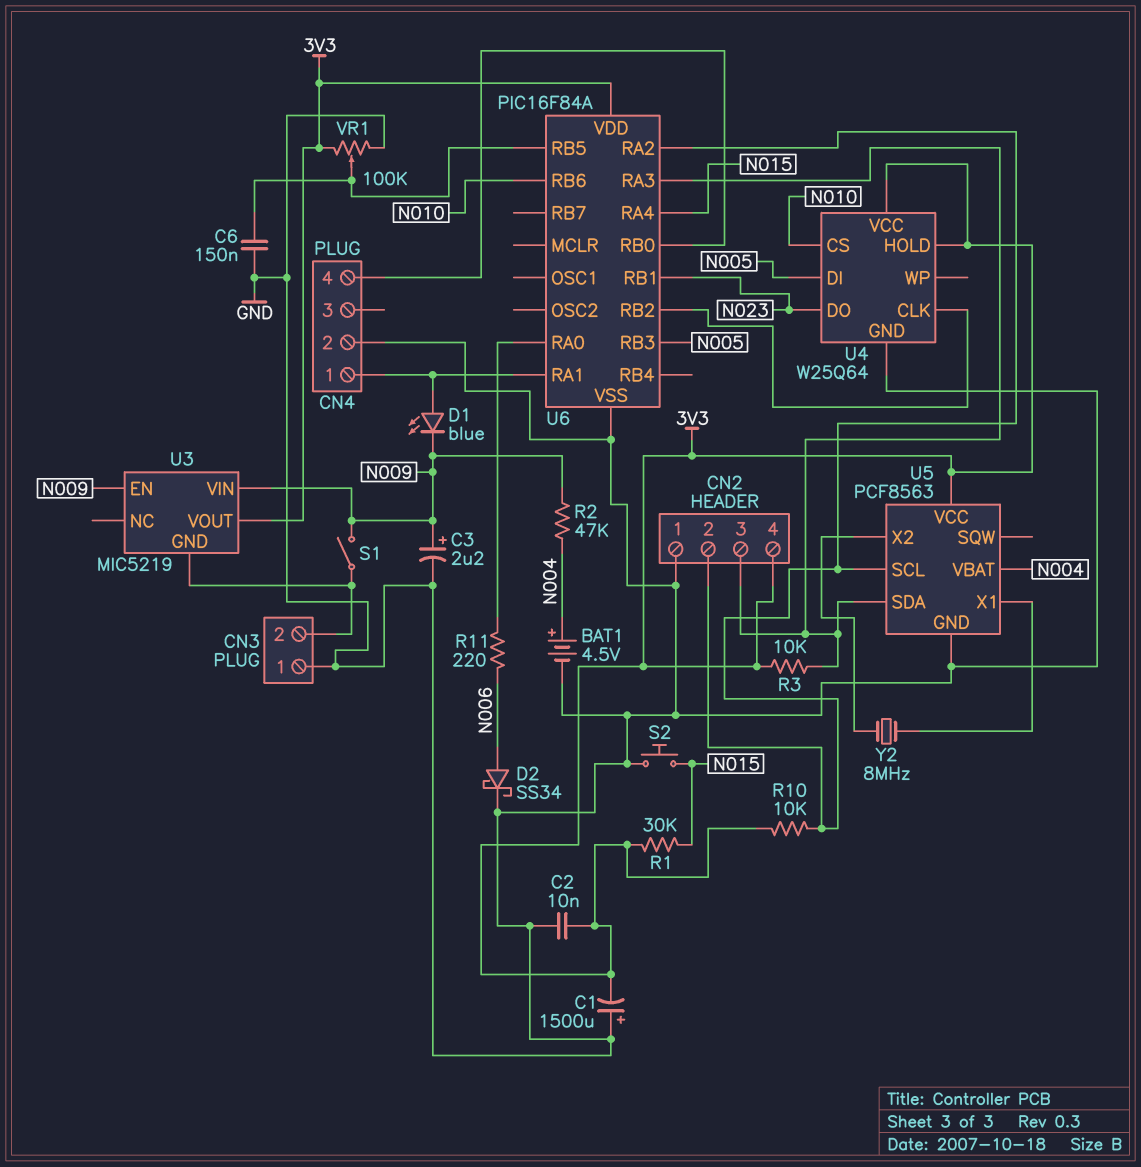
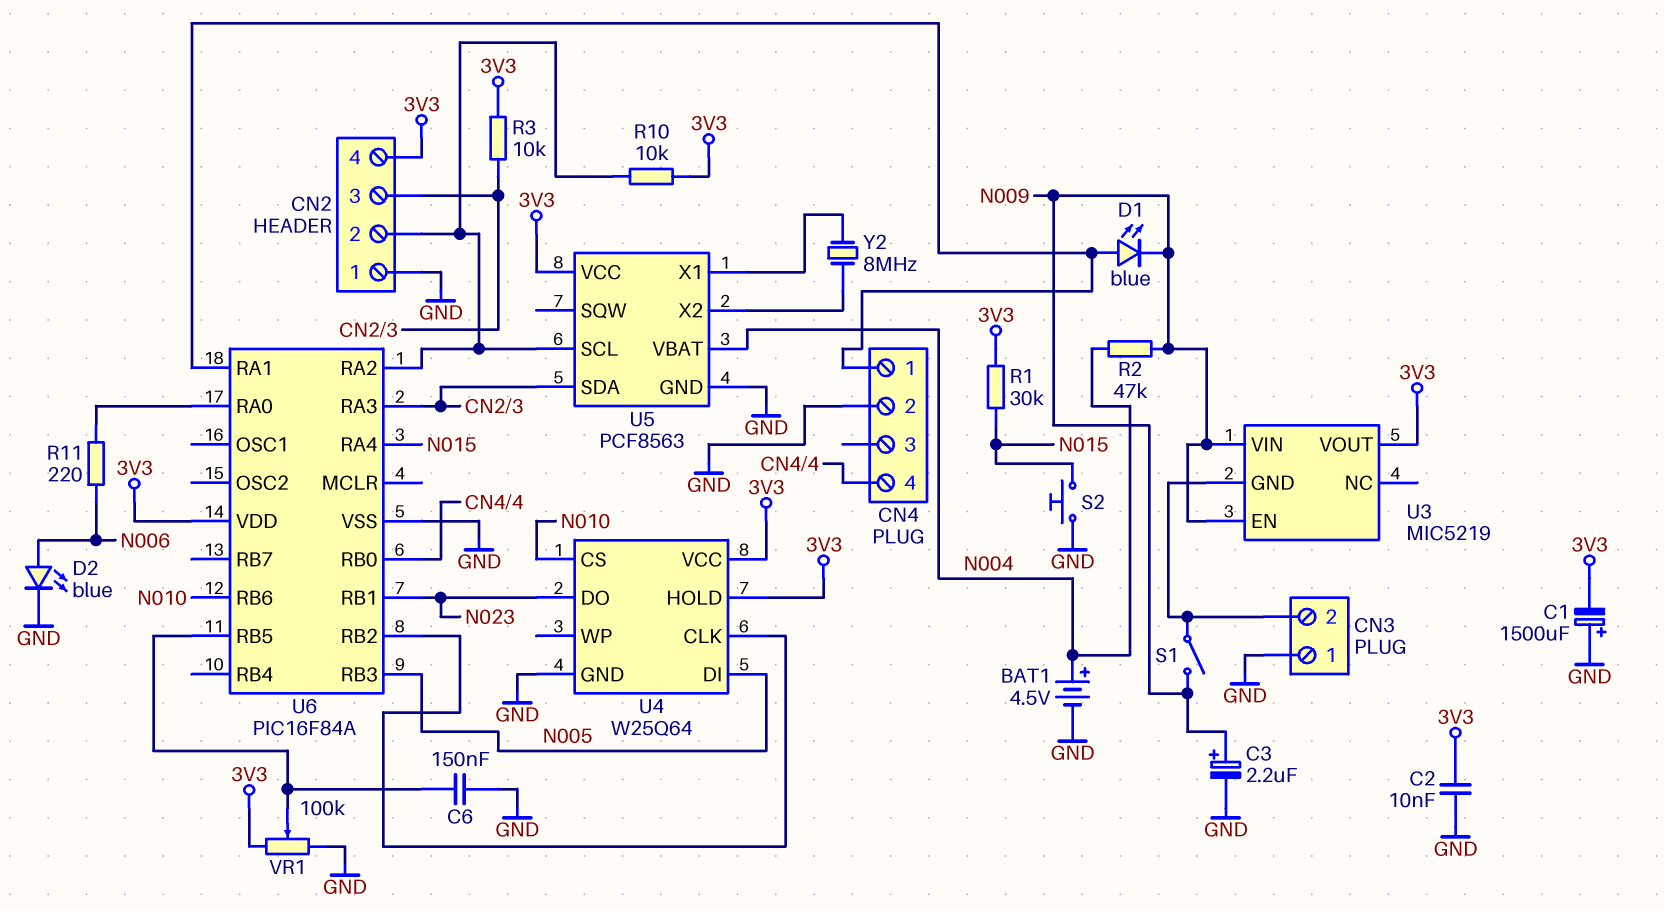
D2: schottky SS34 (A N006, K GND) -> LED blue (A N006, K GND)

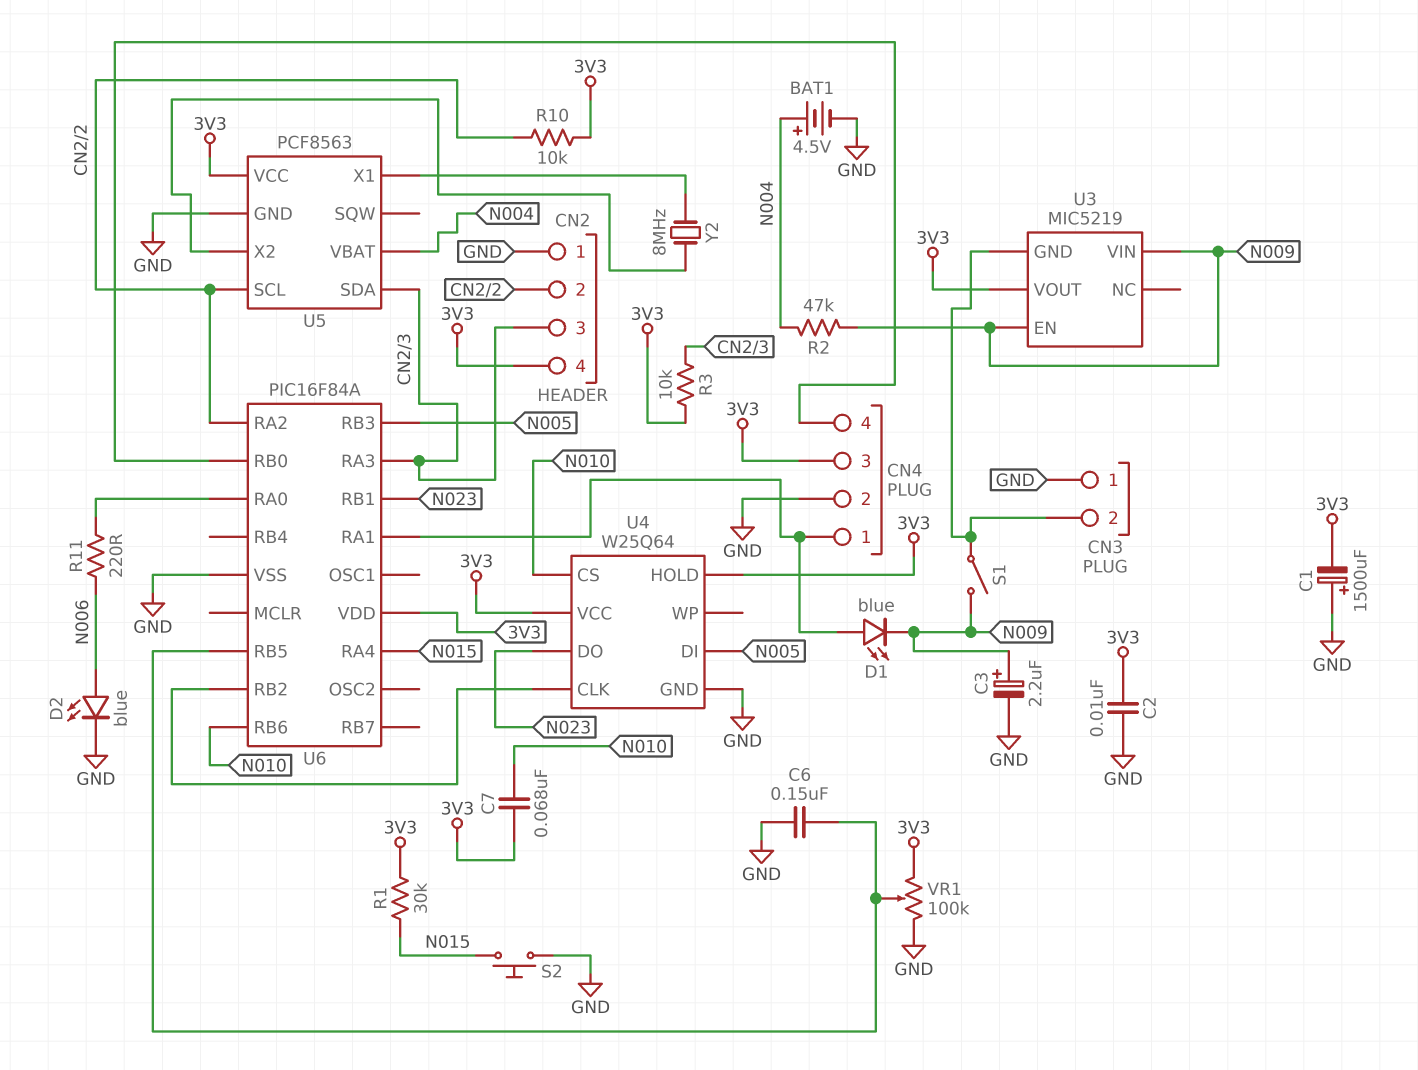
C7: none -> 68nF (3V3, N010)
CN4 pin 3: none -> 3V3

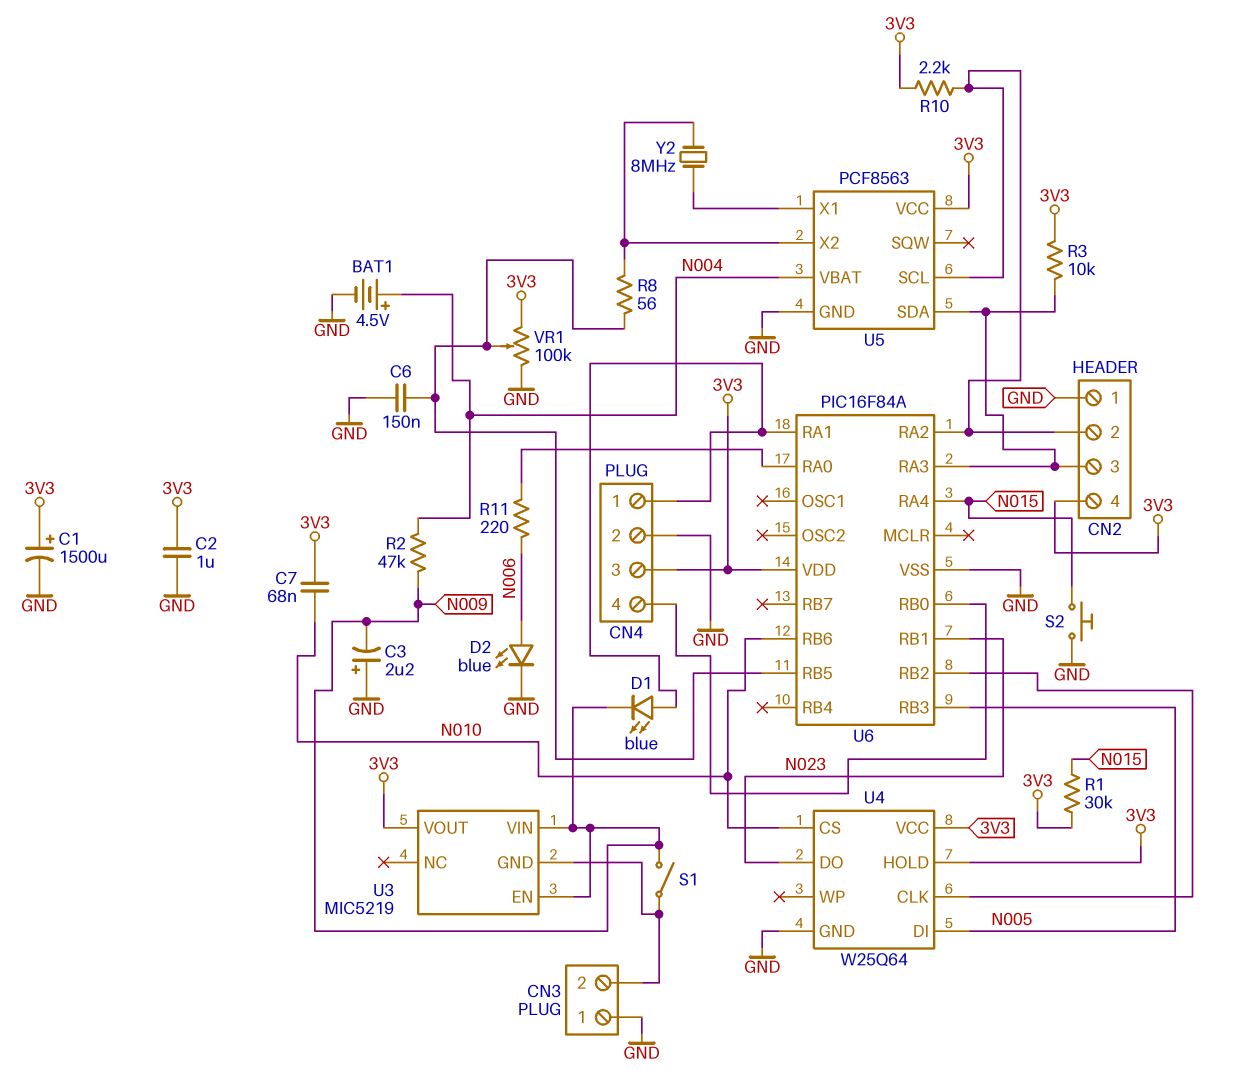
C1: 1500uF (plus GND, minus 3V3) -> 1500uF (plus 3V3, minus GND)
C2: 10nF (3V3, GND) -> 1uF (3V3, GND)
C3: 2.2uF (plus N009, minus GND) -> 2.2uF (plus GND, minus N009)
R8: none -> 56 (U5/X2, U6/RB5)
R10: 10k (3V3, CN2/2) -> 2.2k (3V3, CN2/2)

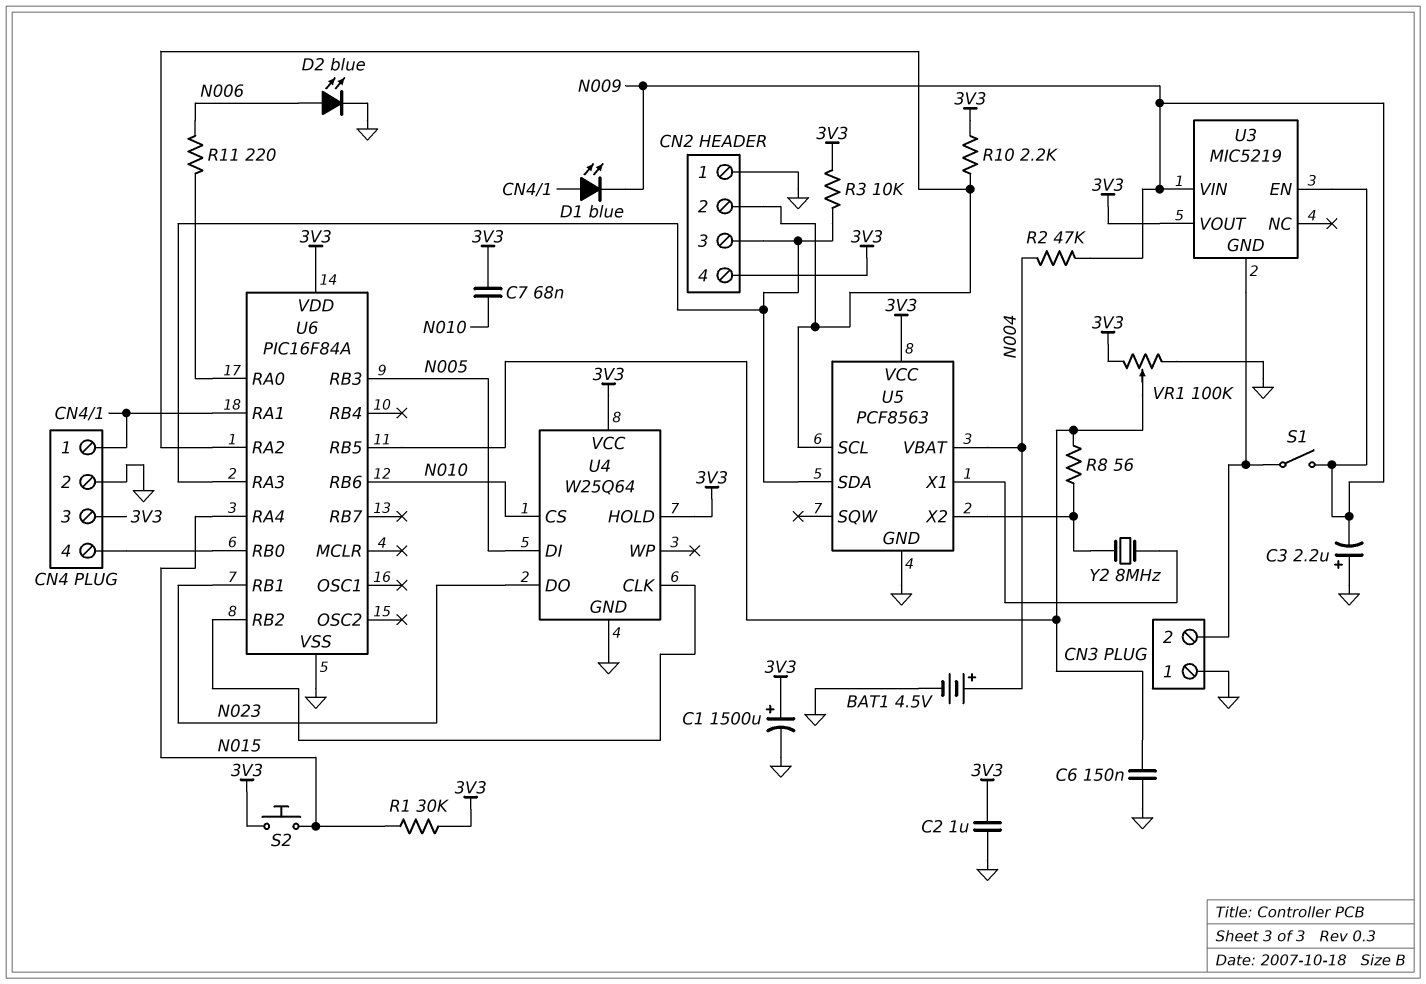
S2: button (GND, N015) -> button (3V3, N015)

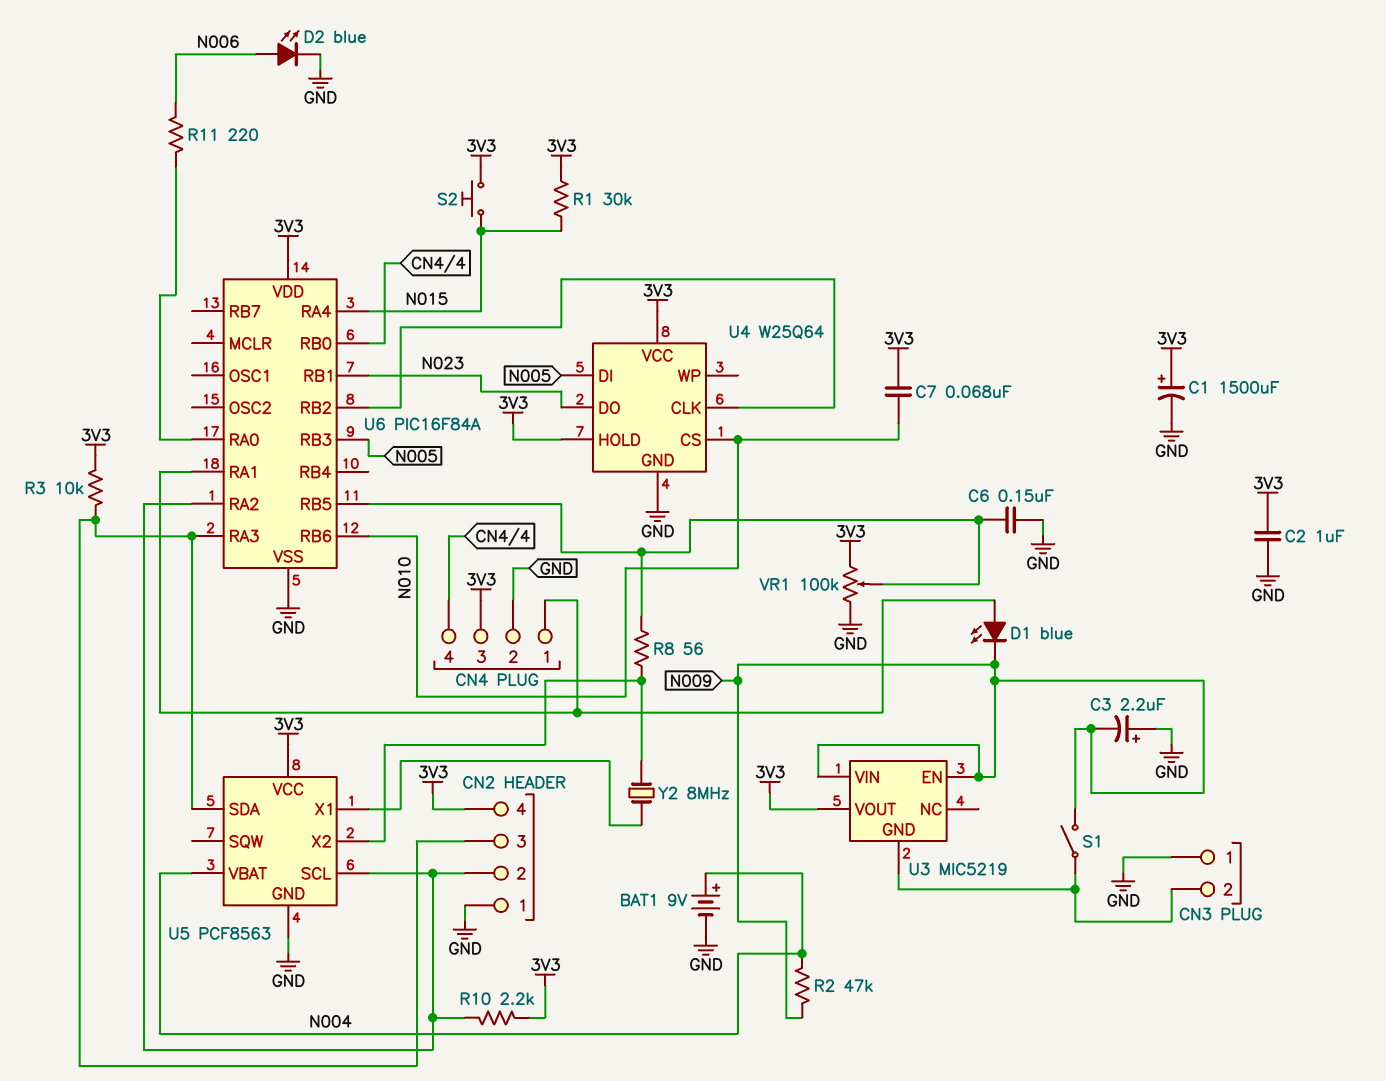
BAT1: 4.5V (plus N004, minus GND) -> 9V (plus N004, minus GND)

